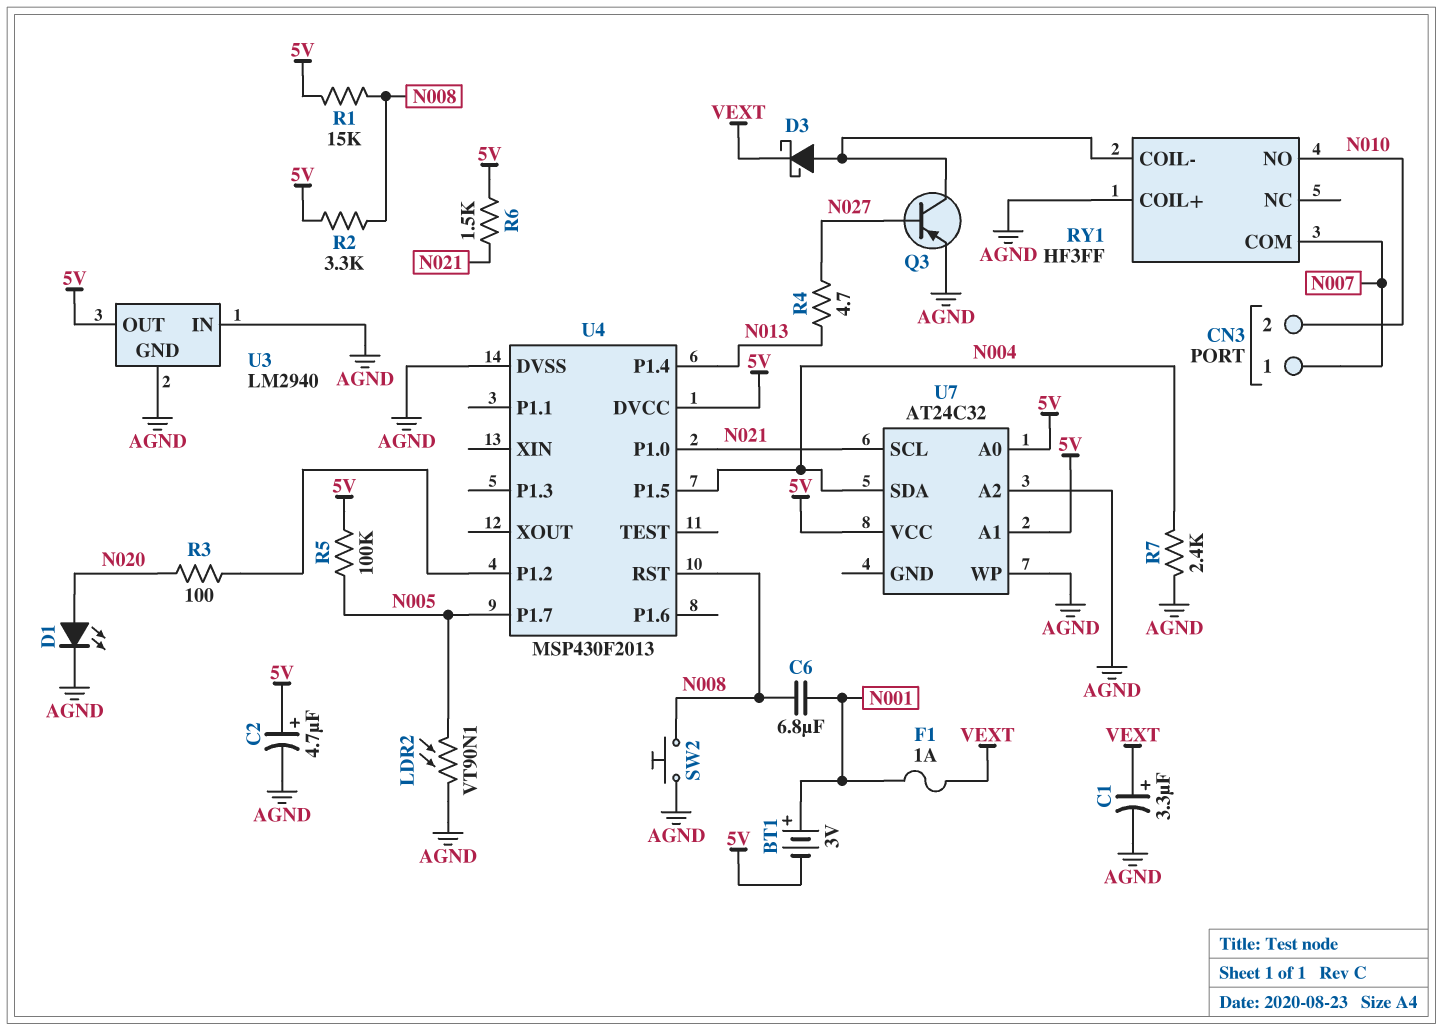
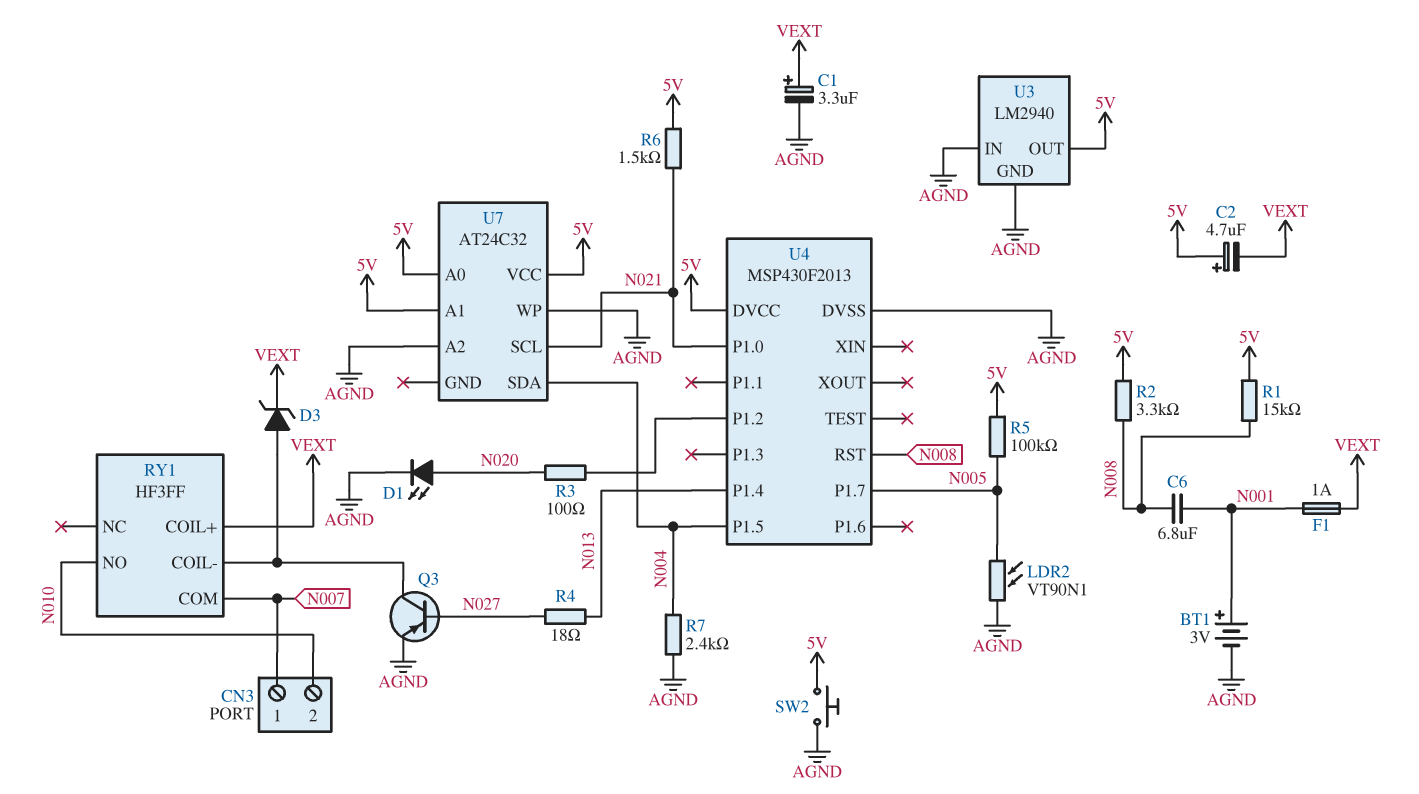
BT1: 3V (plus N001, minus 5V) -> 3V (plus N001, minus AGND)
C2: 4.7uF (plus 5V, minus AGND) -> 4.7uF (plus 5V, minus VEXT)
D3: schottky (A RY1/COIL-, K VEXT) -> zener (A RY1/COIL-, K VEXT)
R4: 4.7 (N013, N027) -> 18 (N013, N027)
RY1 pin COIL+: AGND -> VEXT
SW2: button (AGND, N008) -> button (5V, AGND)

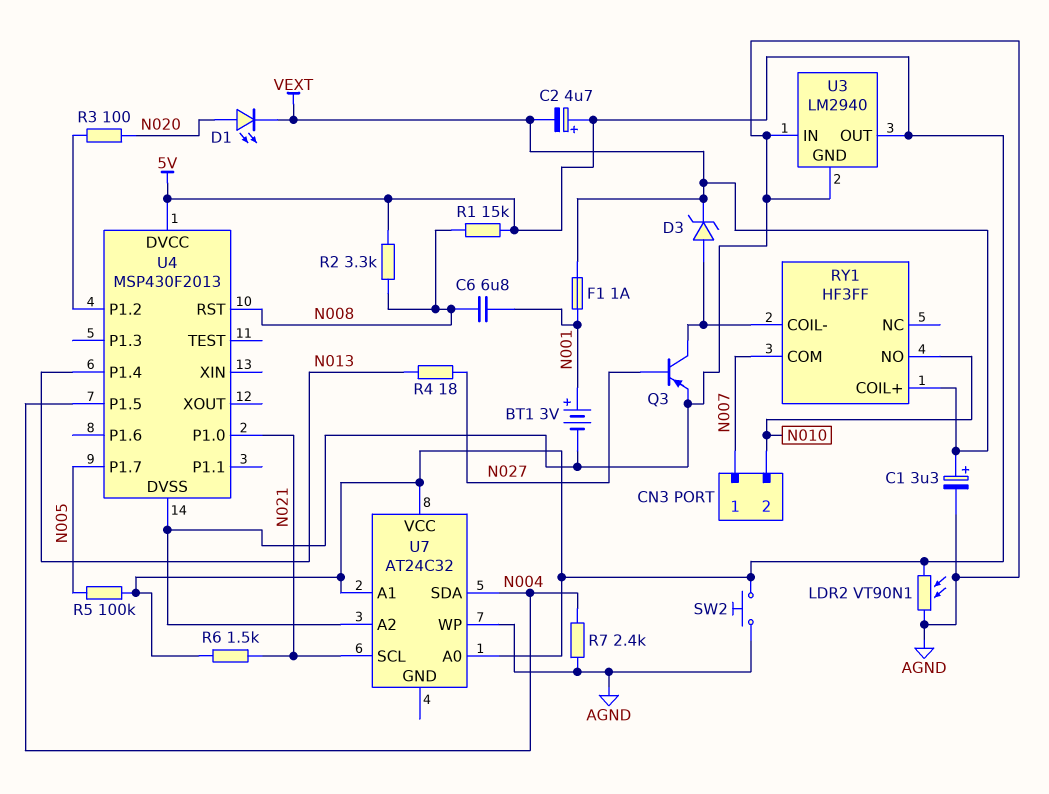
D1: LED (A N020, K AGND) -> LED (A N020, K VEXT)
LDR2: VT90N1 (AGND, N005) -> VT90N1 (5V, AGND)

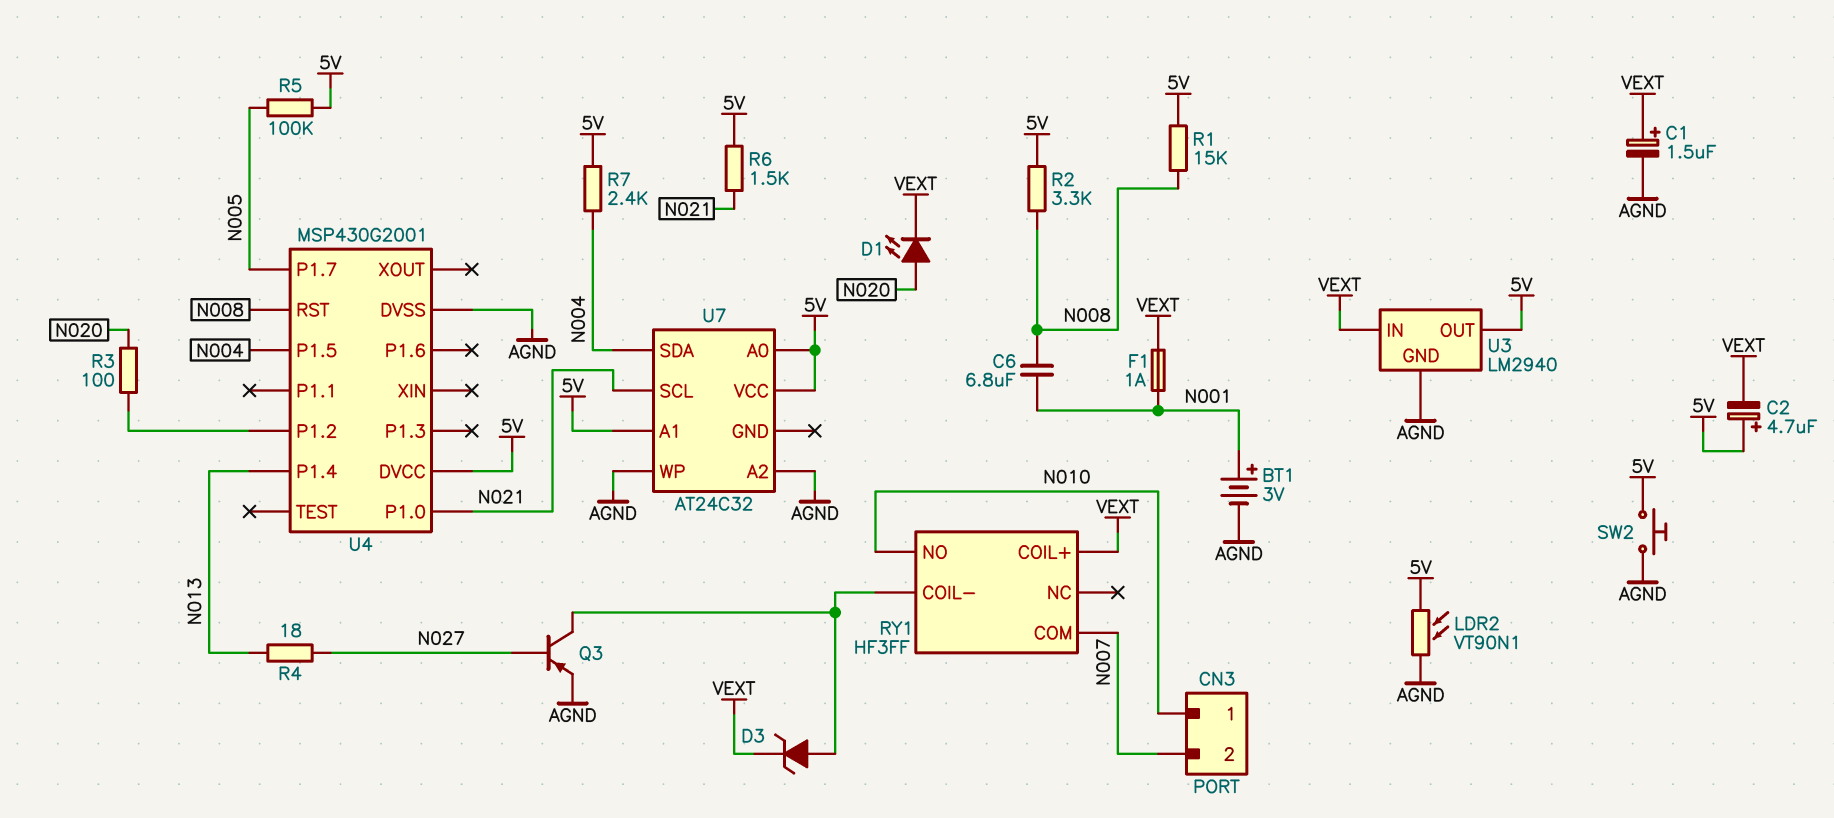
C1: 3.3uF (plus VEXT, minus AGND) -> 1.5uF (plus VEXT, minus AGND)
CN3 pin 1: N007 -> N010
CN3 pin 2: N010 -> N007
R7: 2.4k (AGND, N004) -> 2.4k (5V, N004)
U3 pin IN: AGND -> VEXT
U4: MSP430F2013 -> MSP430G2001

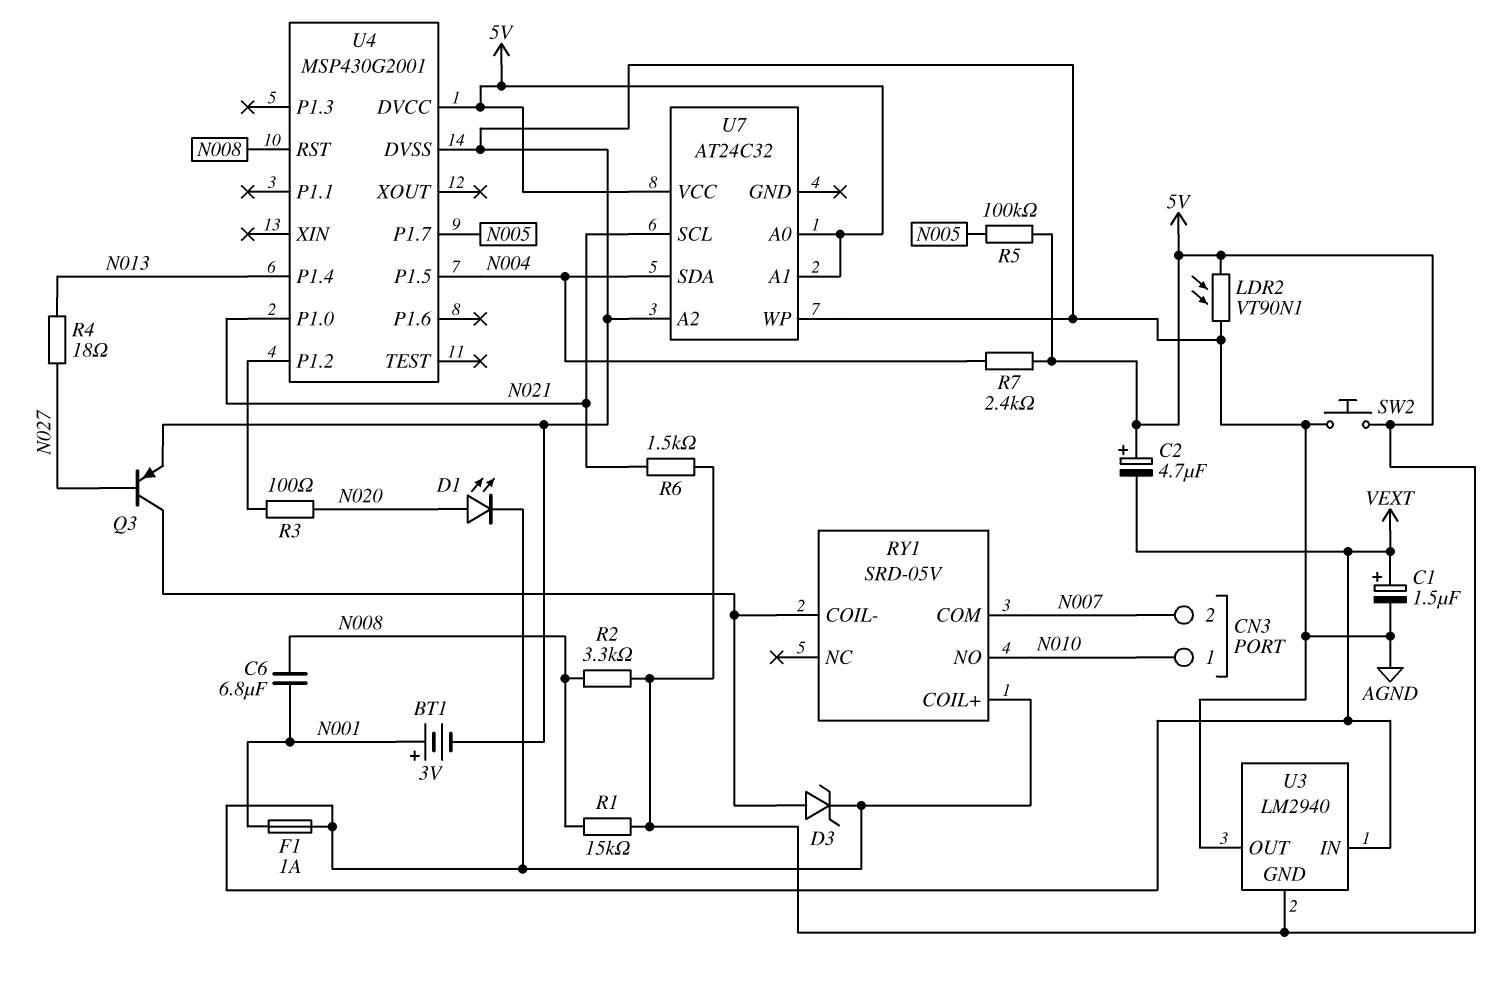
RY1: HF3FF -> SRD-05V
U3 pin GND: AGND -> 5V
U3 pin OUT: 5V -> AGND

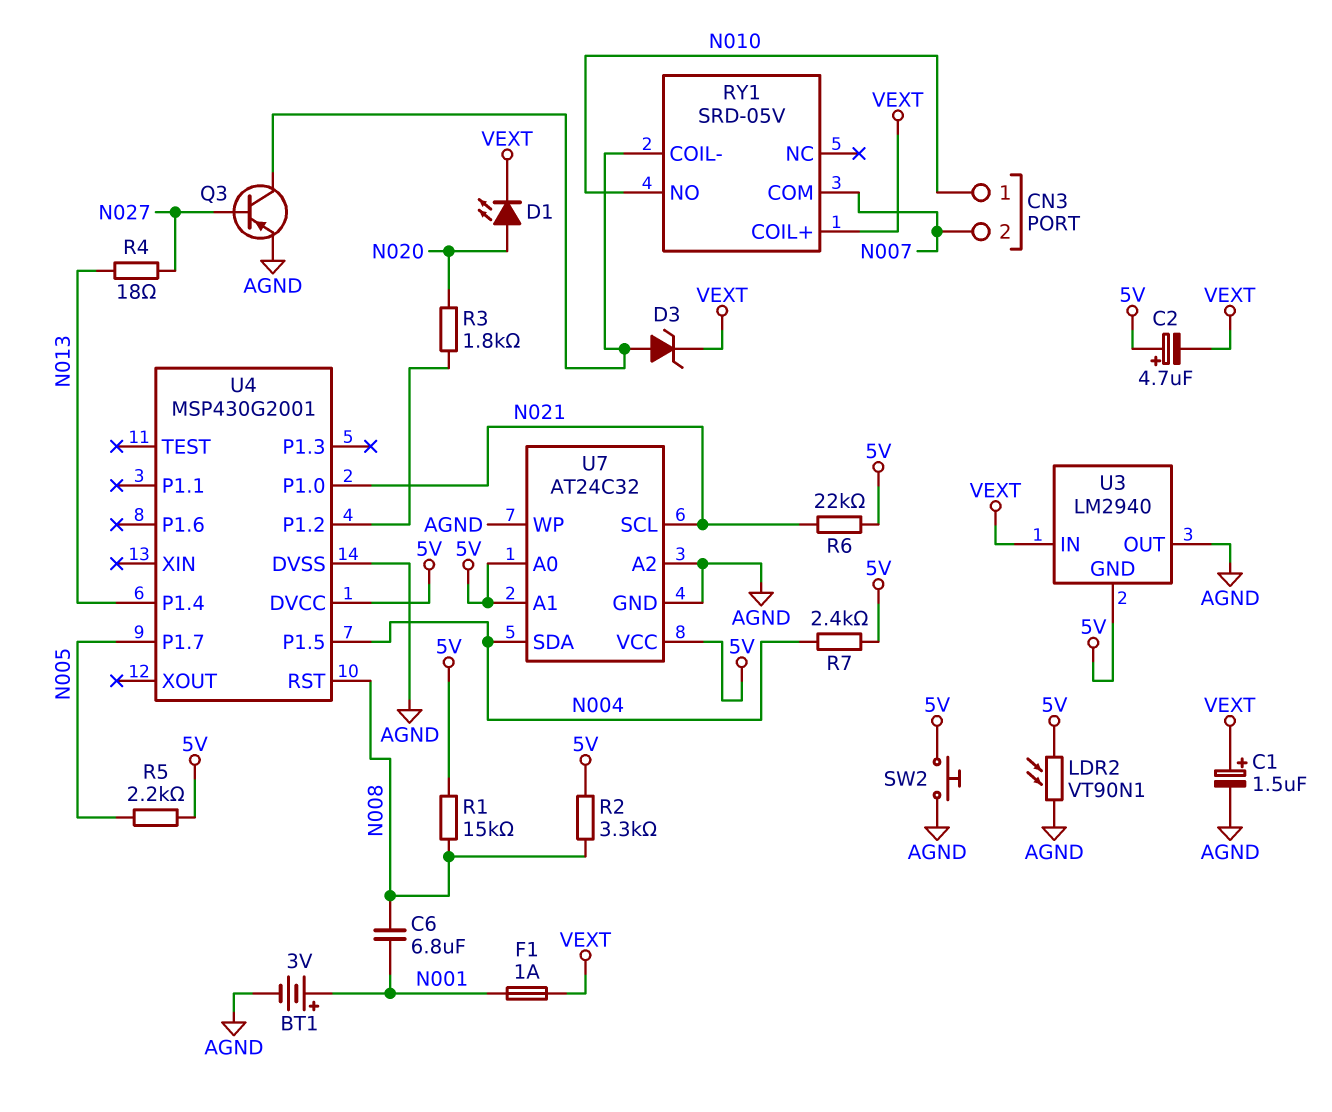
R3: 100 (N020, U4/P1.2) -> 1.8k (N020, U4/P1.2)
R5: 100k (5V, N005) -> 2.2k (5V, N005)
R6: 1.5k (5V, N021) -> 22k (5V, N021)
U7 pin GND: none -> AGND

